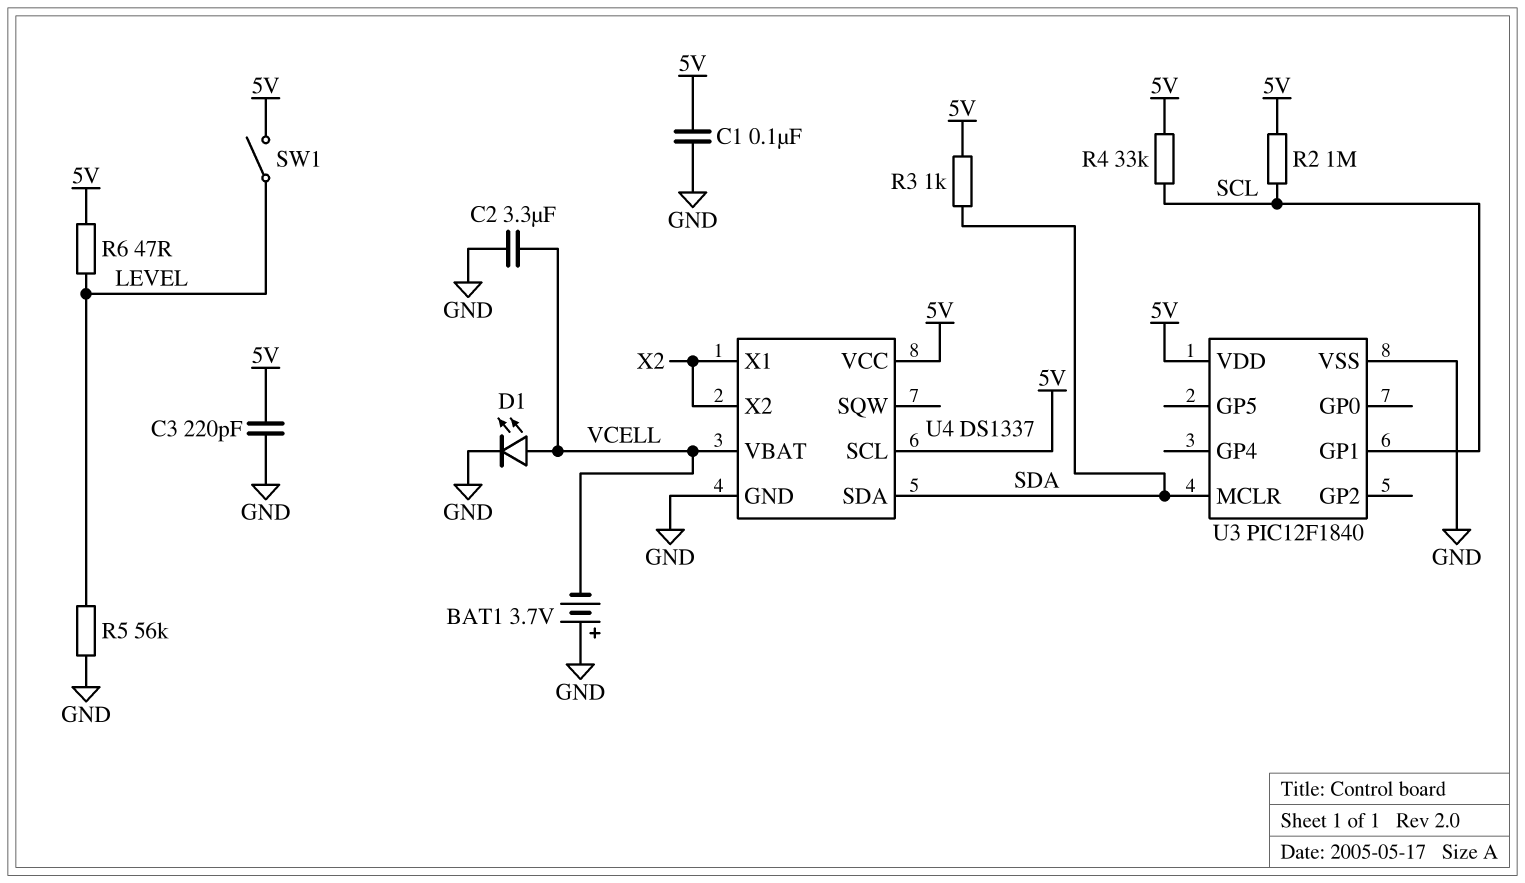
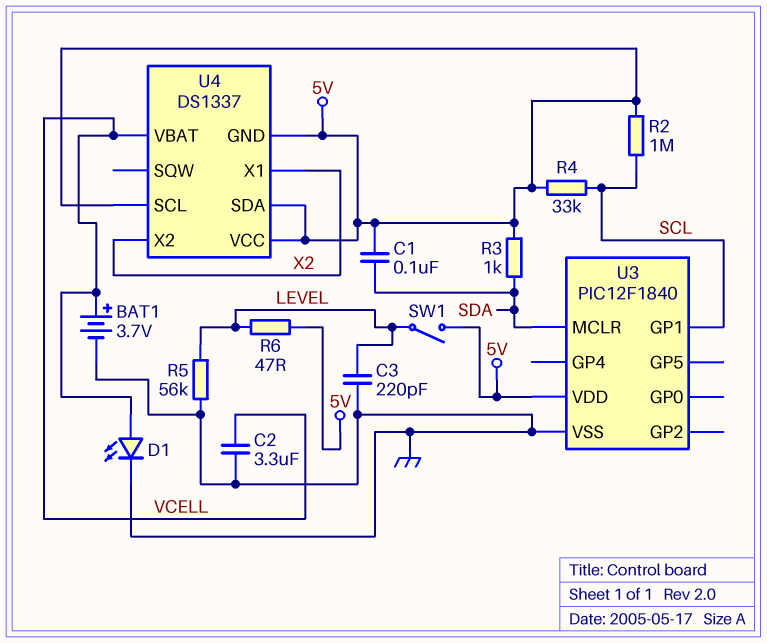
BAT1: 3.7V (plus GND, minus VCELL) -> 3.7V (plus VCELL, minus GND)
C1: 100nF (5V, GND) -> 100nF (5V, SDA)
C3: 220pF (5V, GND) -> 220pF (GND, LEVEL)
U4 pin GND: GND -> 5V
U4 pin SDA: SDA -> 5V

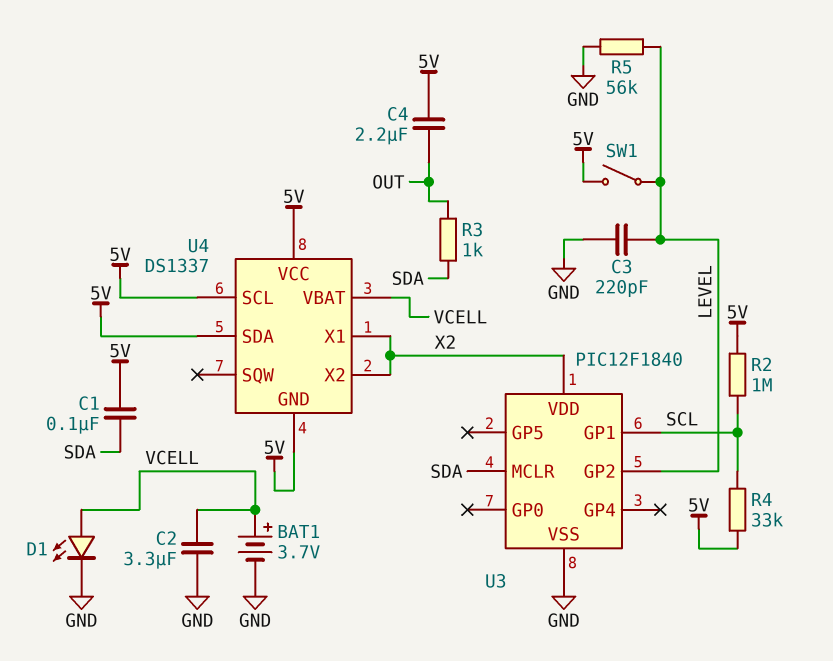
C4: none -> 2.2uF (5V, OUT)
R3: 1k (5V, SDA) -> 1k (OUT, SDA)
R6: 47 (5V, LEVEL) -> none
U3 pin GP2: none -> LEVEL
U3 pin VDD: 5V -> X2

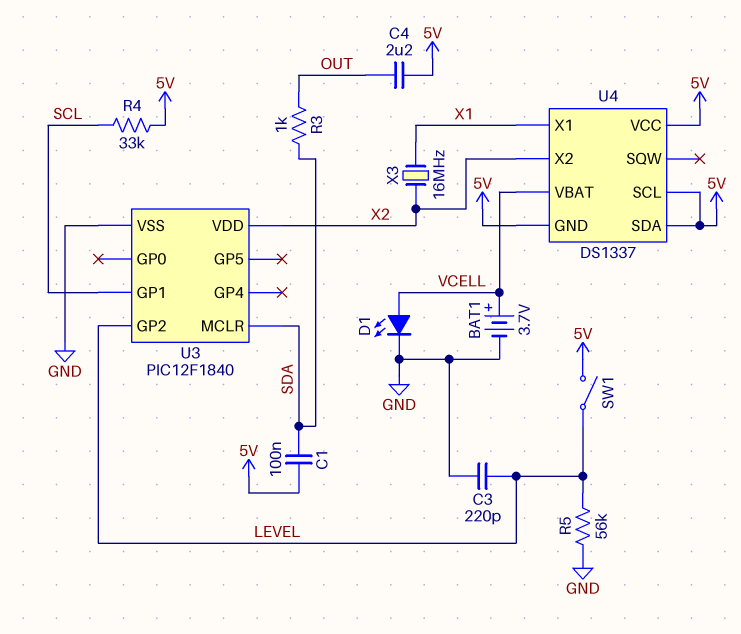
C2: 3.3uF (GND, VCELL) -> none
R2: 1M (5V, SCL) -> none
U4 pin X1: X2 -> X1
X3: none -> 16MHz (X1, X2)

